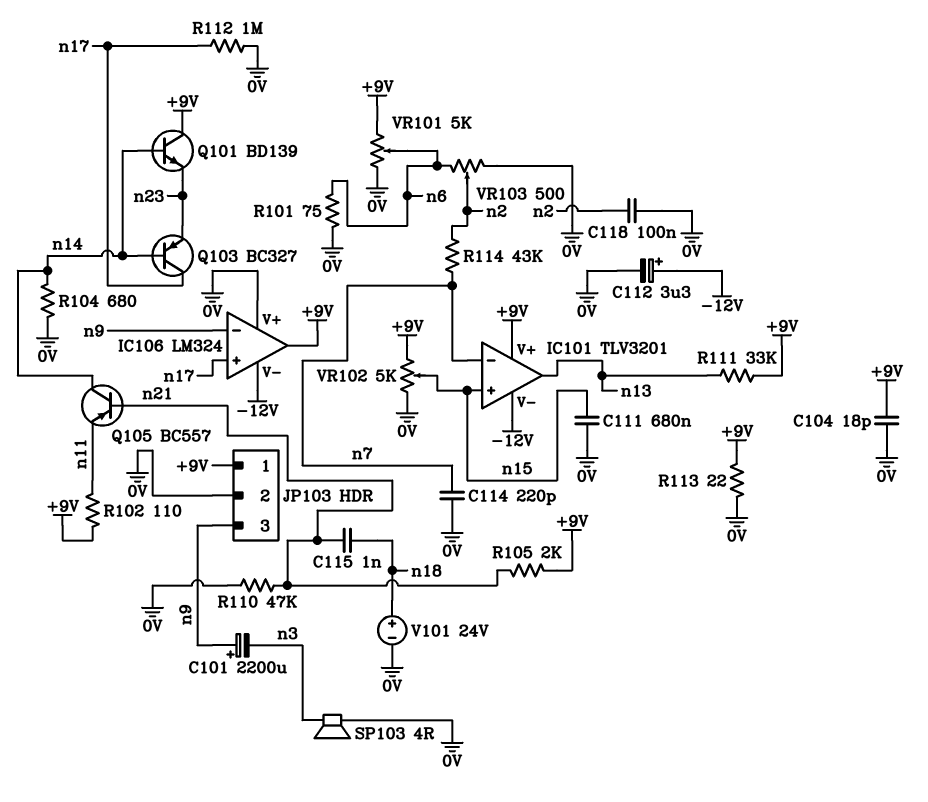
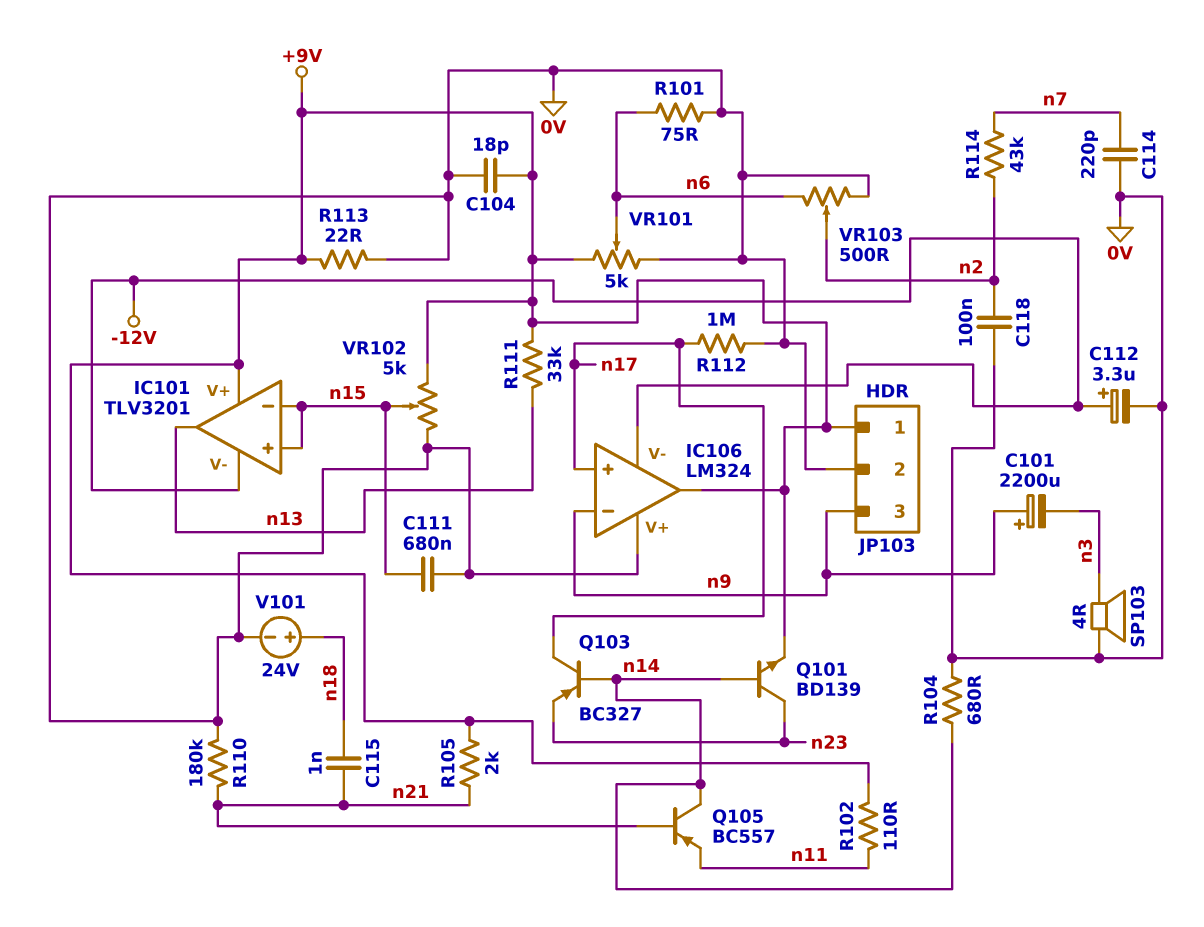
IC101 pin in-: n7 -> n15
Q101: NPN BD139 (B n14, C +9V, E n23) -> NPN BD139 (B n14, C n23, E +9V)
R110: 47k (0V, n21) -> 180k (0V, n21)

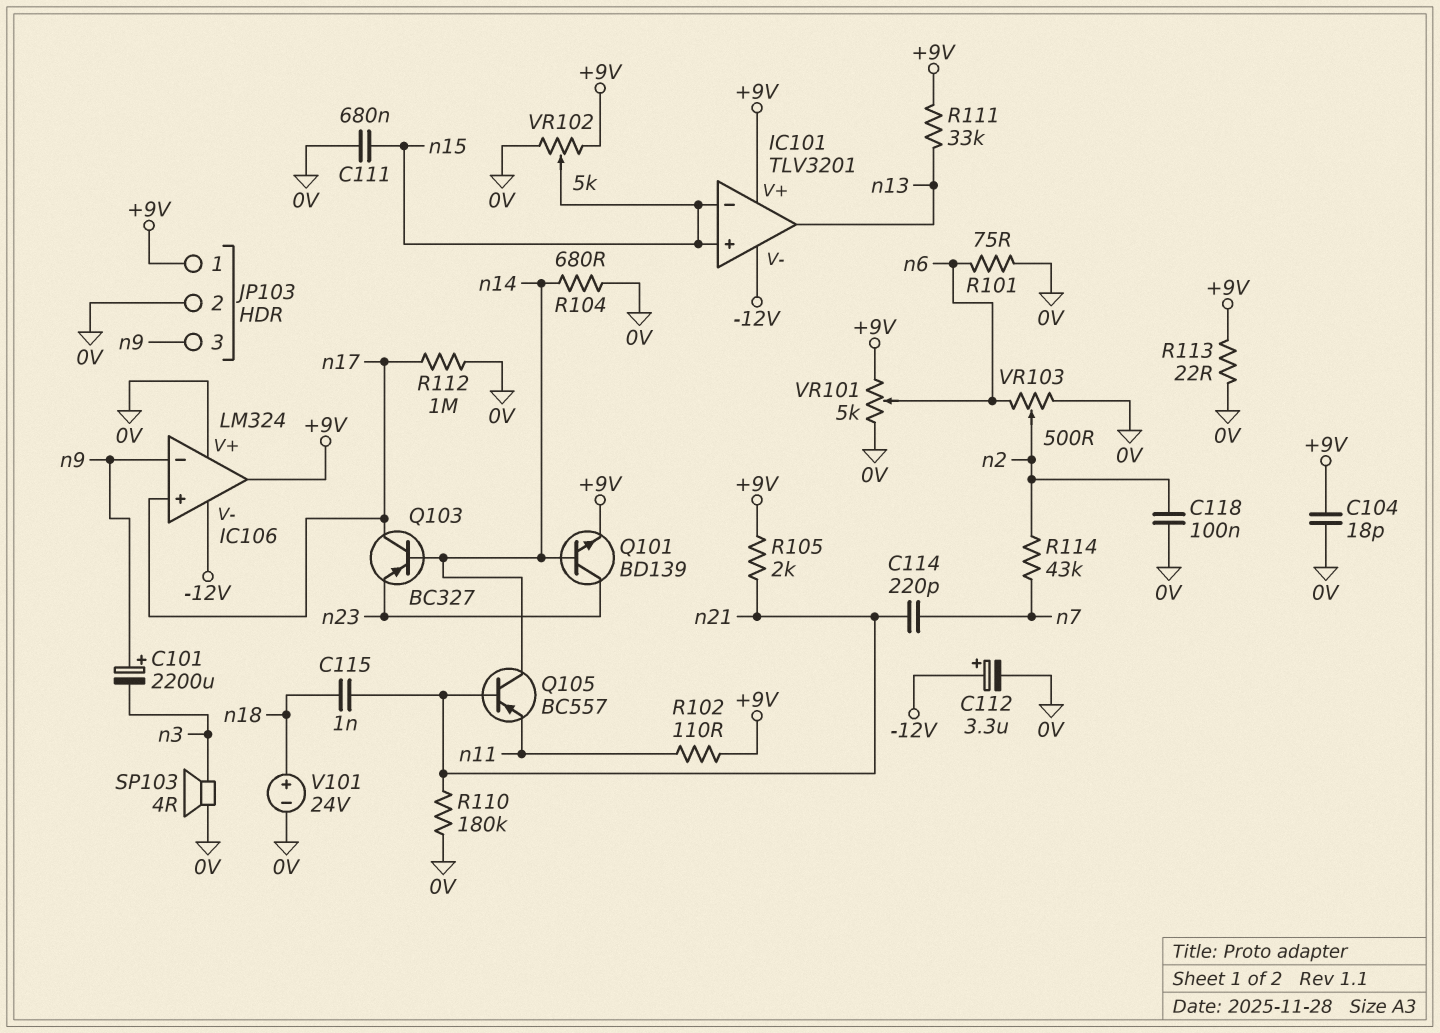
C114: 220pF (0V, n7) -> 220pF (n7, n21)

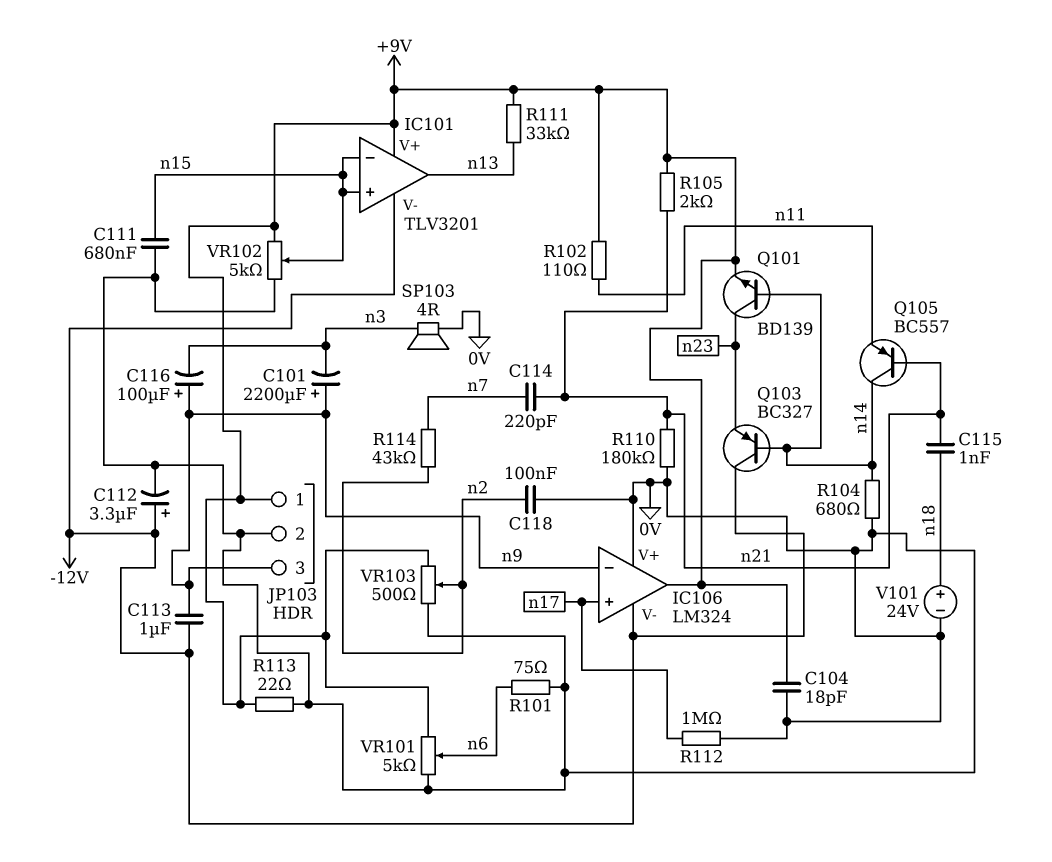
C113: none -> 1uF (-12V, n9)
C116: none -> 100uF (plus n9, minus n3)
Q103: PNP BC327 (B n14, C n17, E n23) -> PNP BC327 (B n14, C -12V, E n23)
VR103: 500 (0V, n6, wiper n2) -> 500 (+9V, 0V, wiper n2)

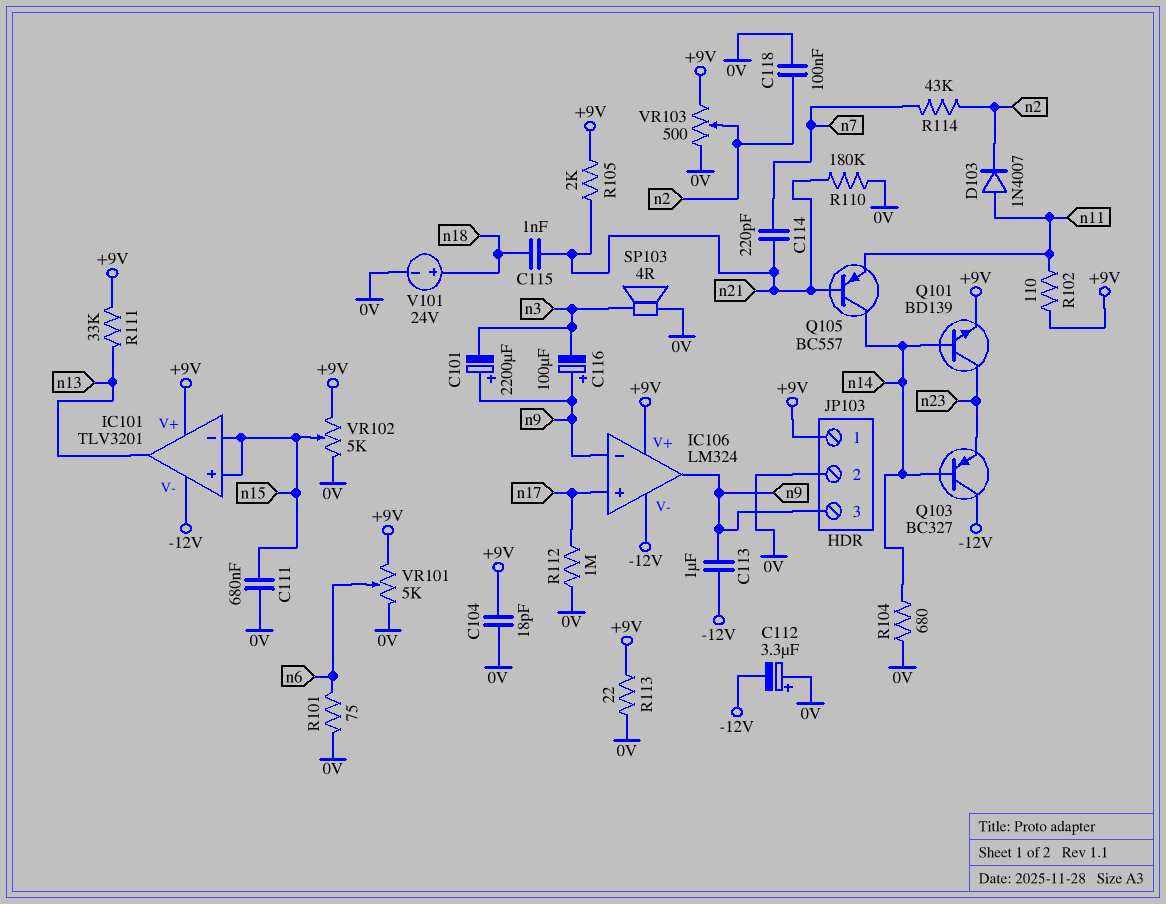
C112: 3.3uF (plus -12V, minus 0V) -> 3.3uF (plus 0V, minus -12V)
D103: none -> diode 1N4007 (A n11, K n2)
IC106 pin V+: 0V -> +9V
IC106 pin out: +9V -> n9

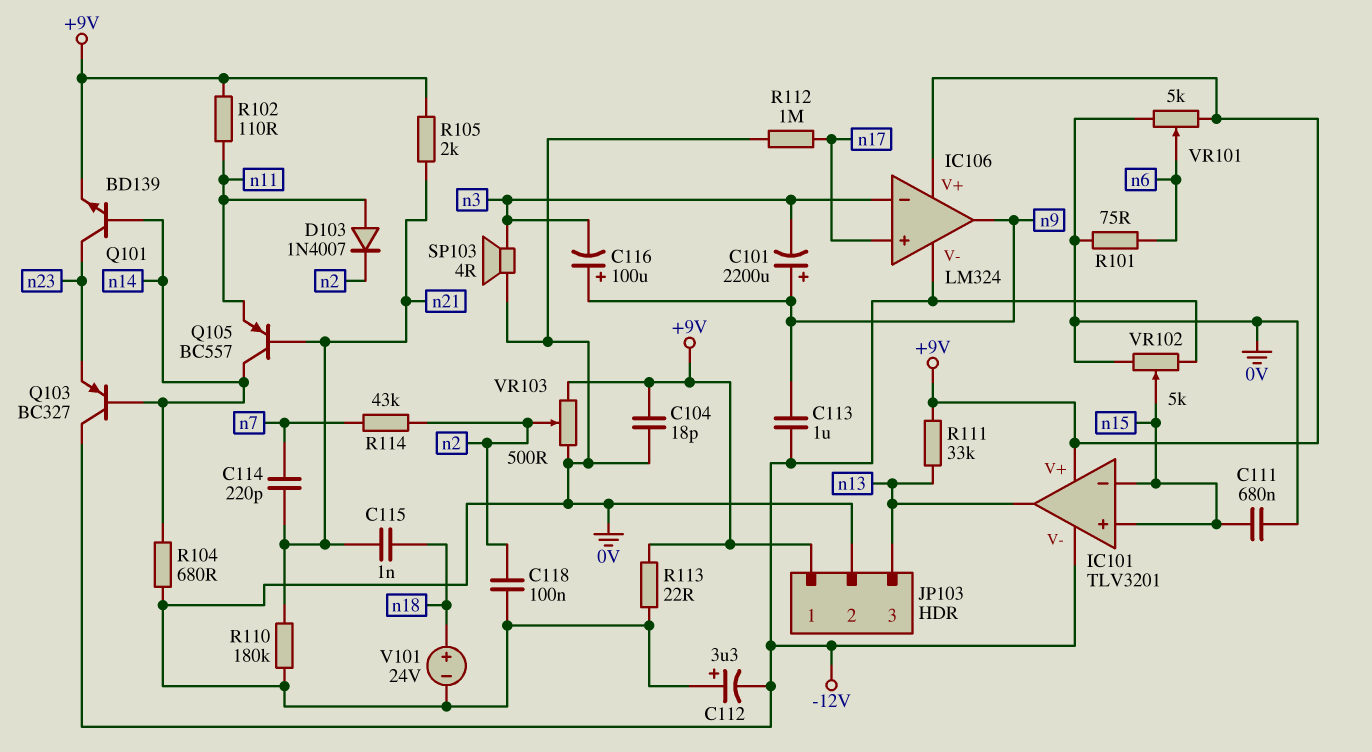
IC106 pin in-: n9 -> n3
JP103 pin 3: n9 -> n13
VR102: 5k (+9V, 0V, wiper n15) -> 5k (-12V, 0V, wiper n15)

